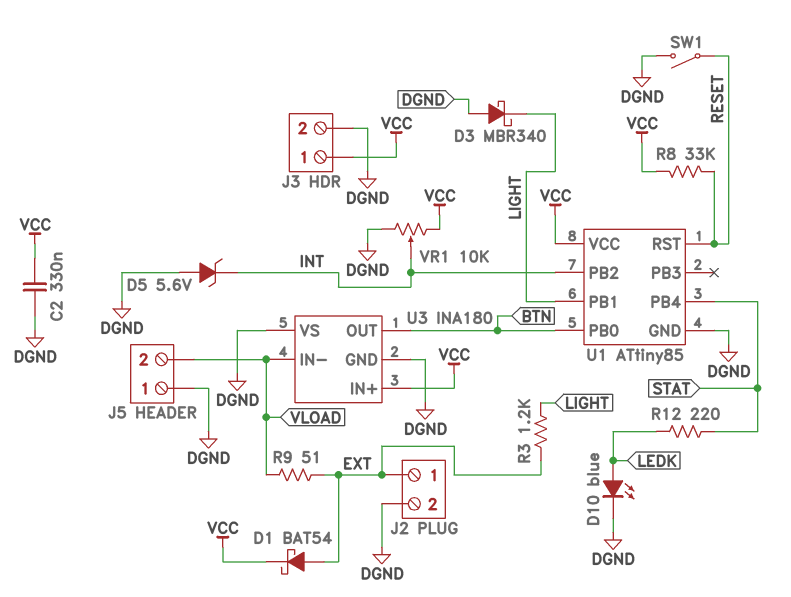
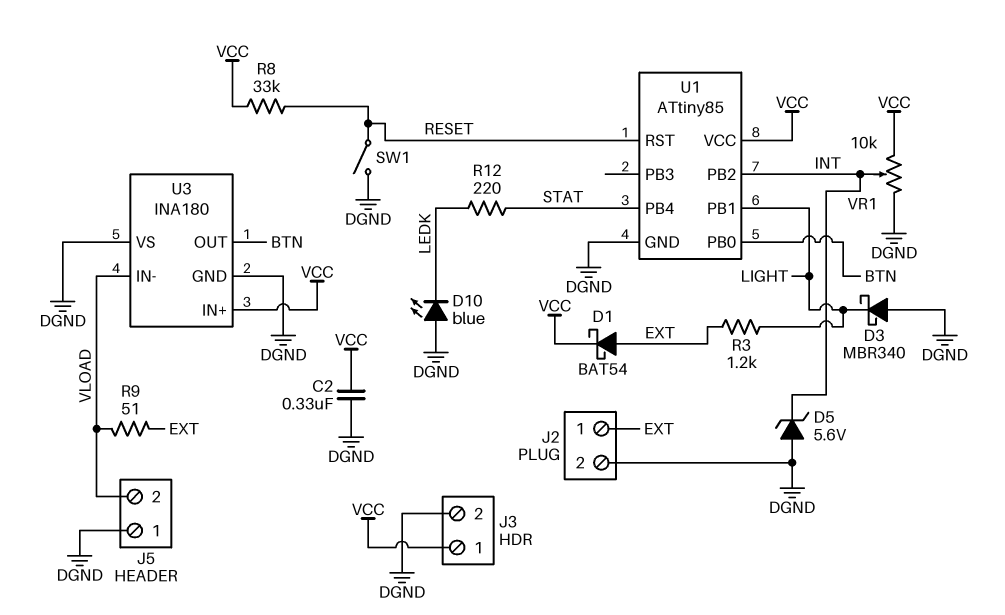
D10: LED blue (A LEDK, K DGND) -> LED blue (A DGND, K LEDK)

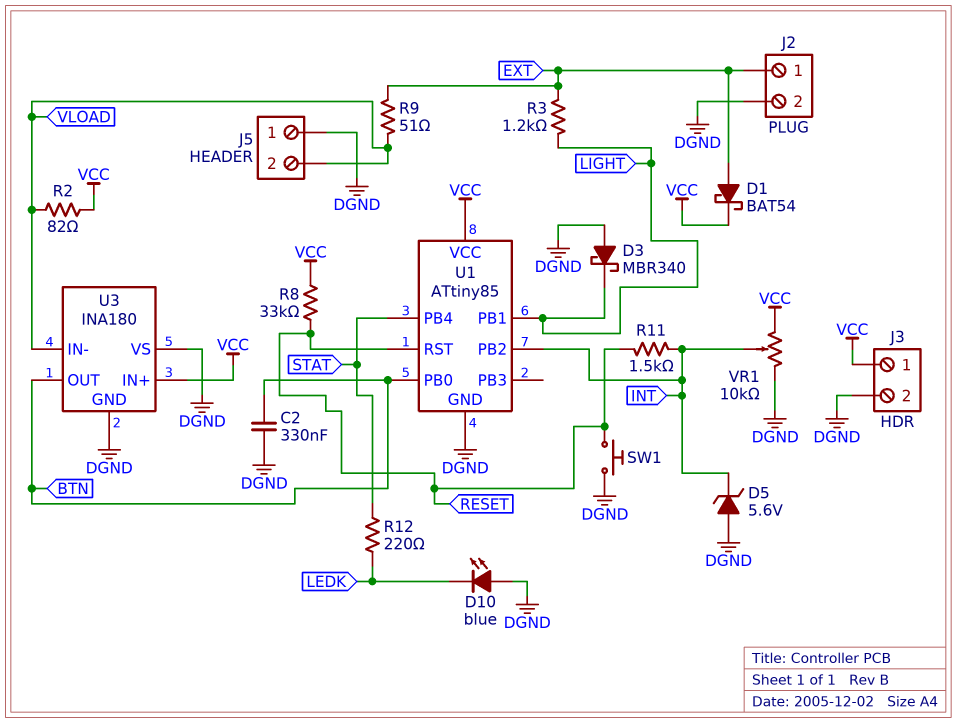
C2: 330nF (DGND, VCC) -> 330nF (BTN, DGND)
R2: none -> 82 (VCC, VLOAD)
R11: none -> 1.5k (INT, RESET)
SW1: switch (DGND, RESET) -> button (DGND, RESET)

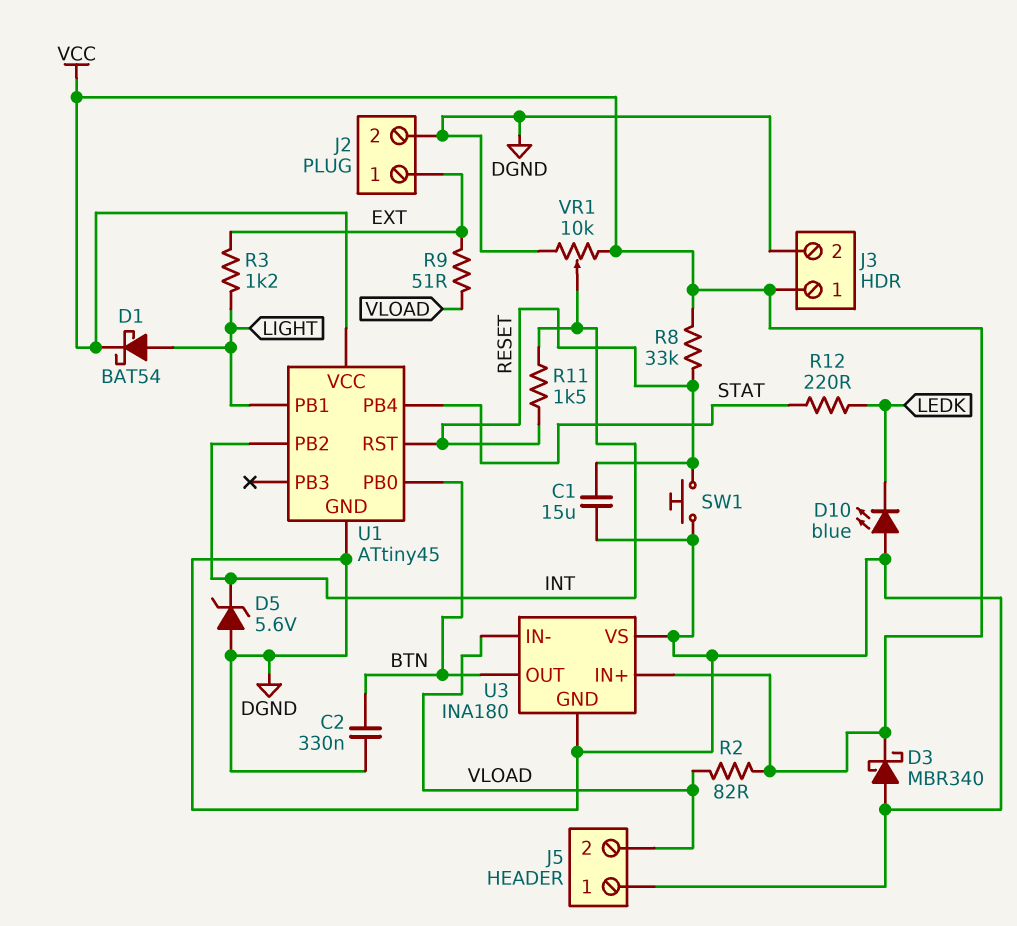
C1: none -> 15uF (DGND, RESET)
D1: schottky BAT54 (A EXT, K VCC) -> schottky BAT54 (A LIGHT, K VCC)
D3: schottky MBR340 (A DGND, K LIGHT) -> schottky MBR340 (A DGND, K VCC)
U1: ATtiny85 -> ATtiny45

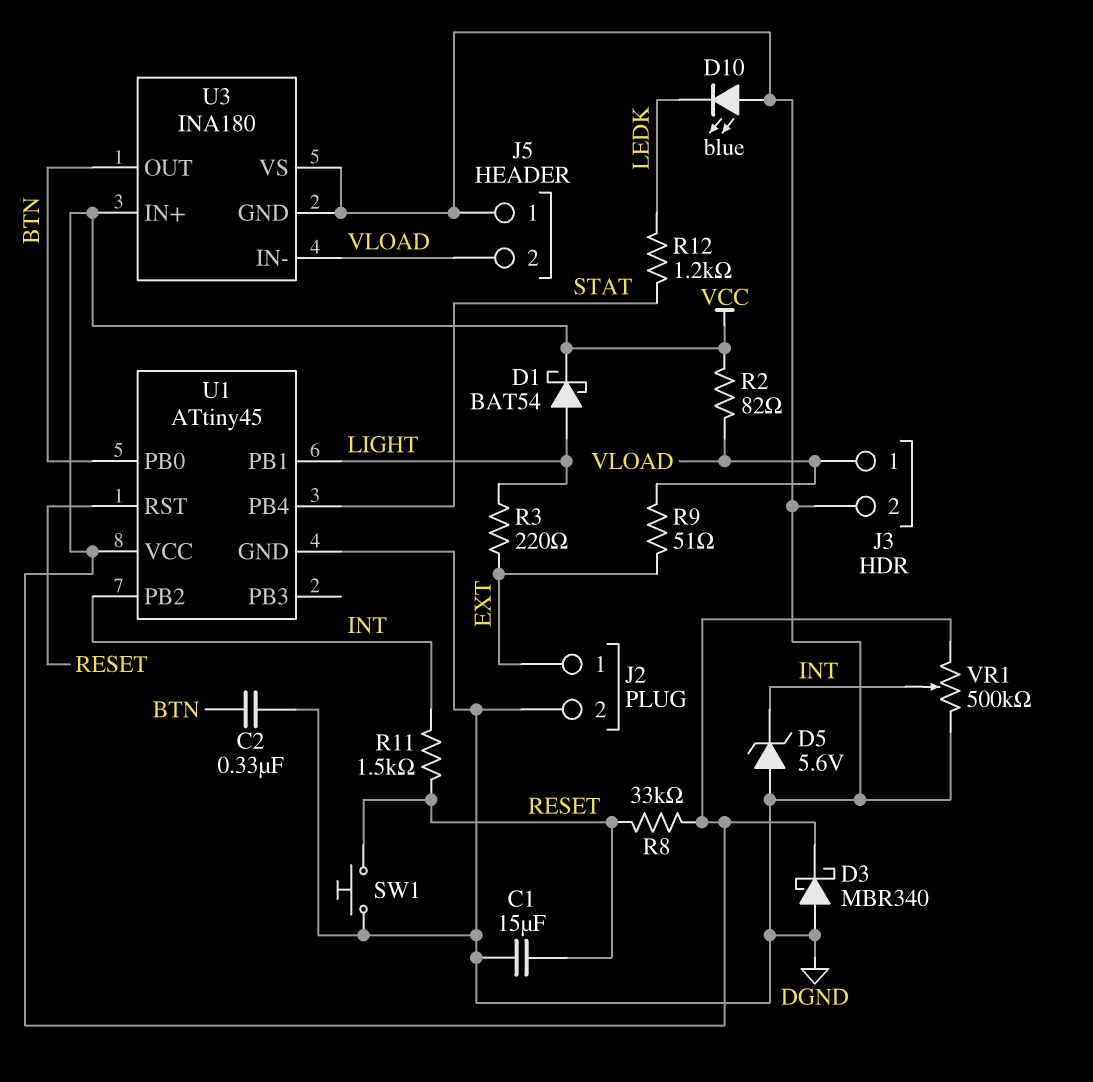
J3 pin 1: VCC -> VLOAD
R3: 1.2k (EXT, LIGHT) -> 220 (EXT, LIGHT)
R12: 220 (LEDK, STAT) -> 1.2k (LEDK, STAT)
VR1: 10k (DGND, VCC, wiper INT) -> 500k (DGND, VCC, wiper INT)

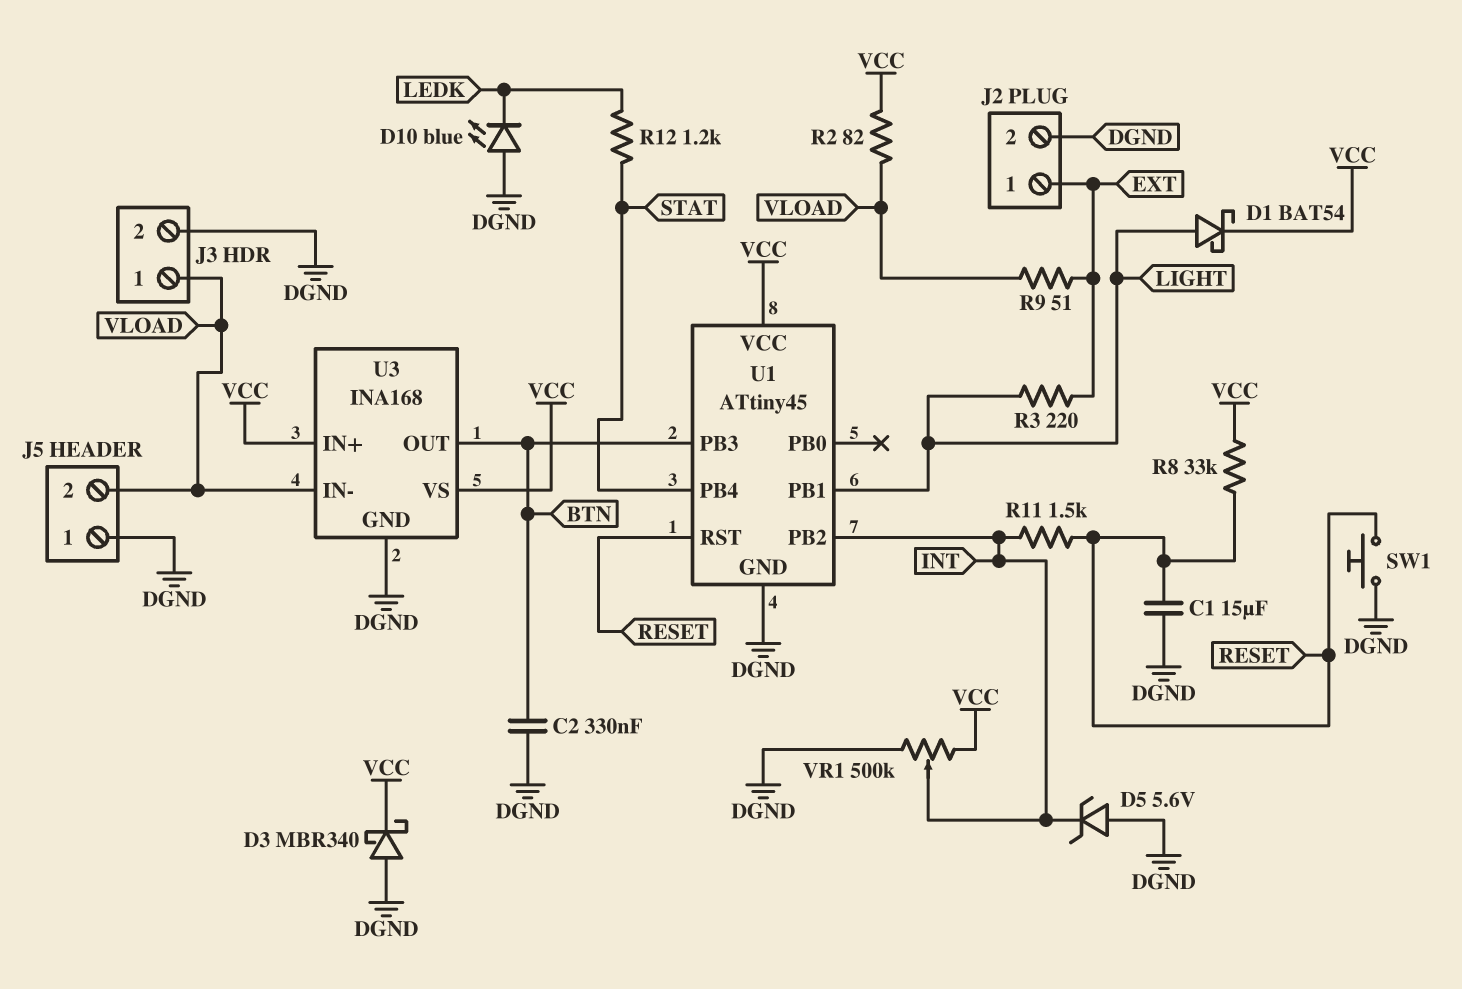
U1 pin PB0: BTN -> none
U1 pin PB3: none -> BTN
U3: INA180 -> INA168
U3 pin VS: DGND -> VCC

